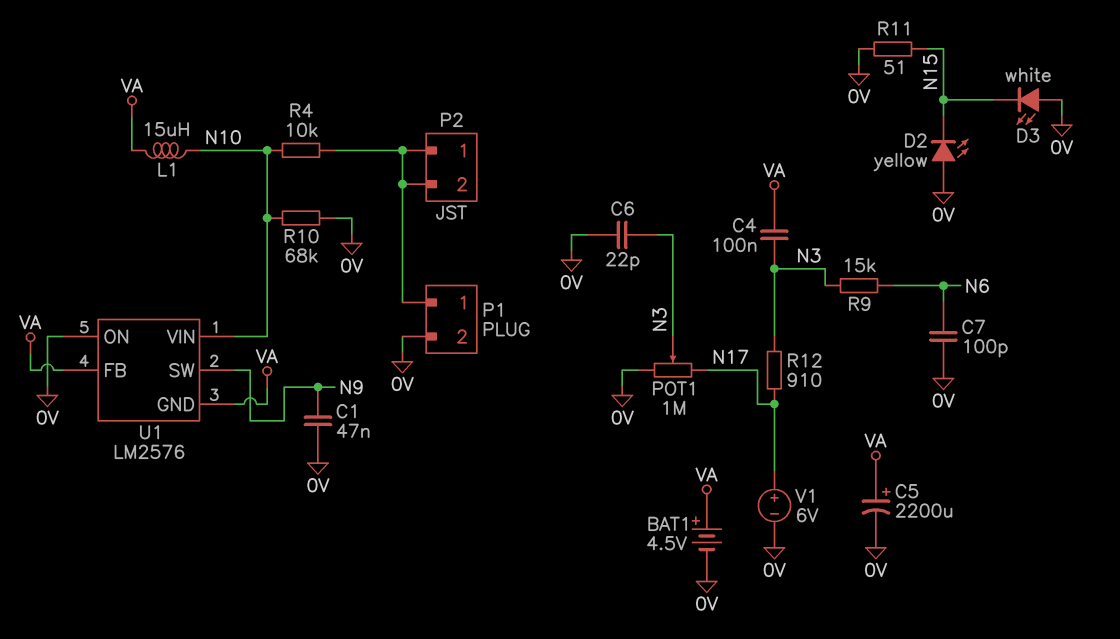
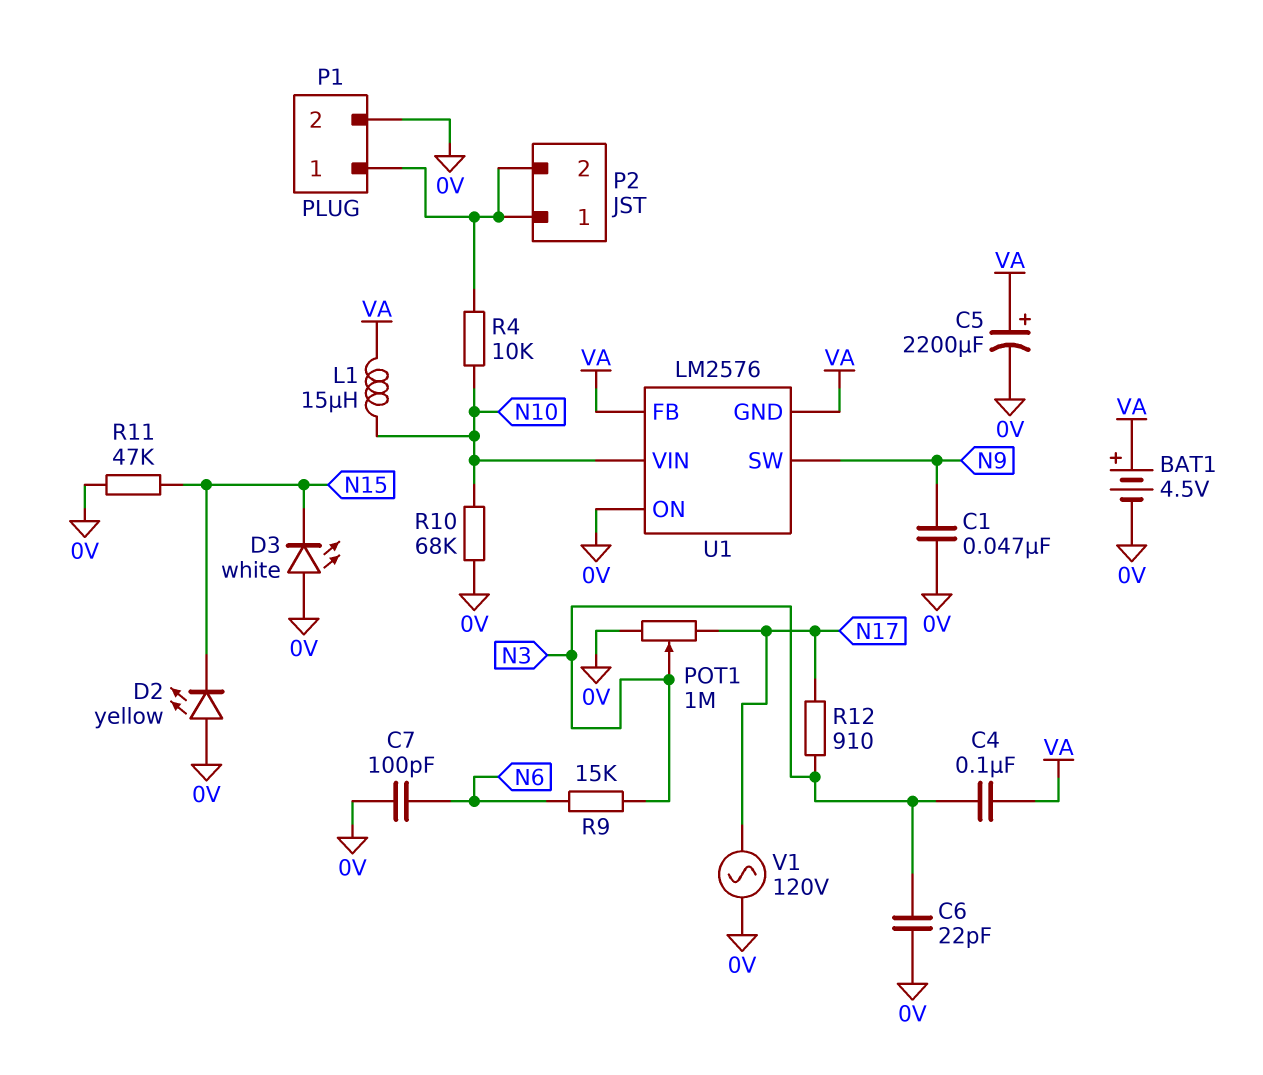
R11: 51 (0V, N15) -> 47k (0V, N15)
V1: 6V (plus N17, minus 0V) -> AC 120V (0V, N17)

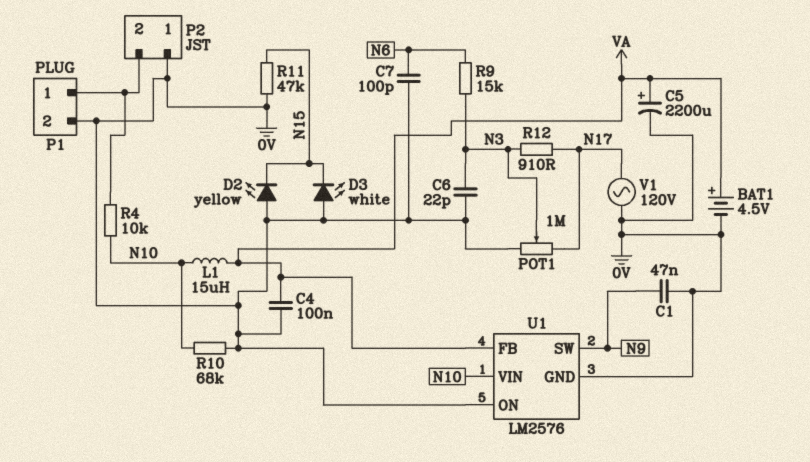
C4: 100nF (N3, VA) -> 100nF (0V, VA)
P2 pin 1: P1/1 -> 0V
U1 pin GND: VA -> 0V

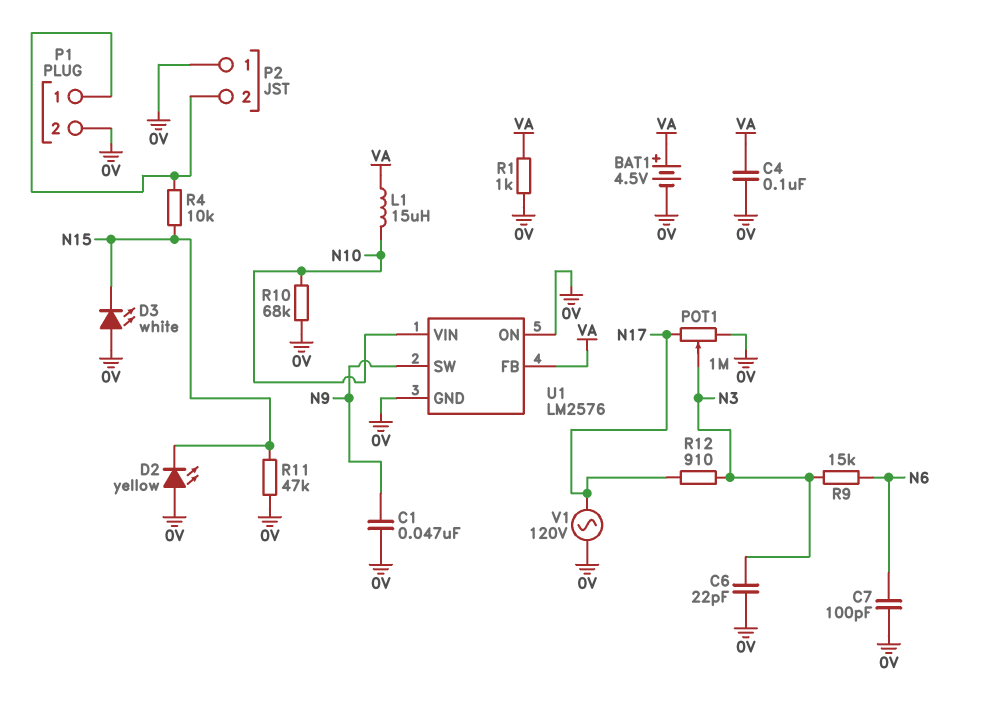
C5: 2200uF (plus VA, minus 0V) -> none
R1: none -> 1k (0V, VA)
R4: 10k (N10, P1/1) -> 10k (N15, P1/1)

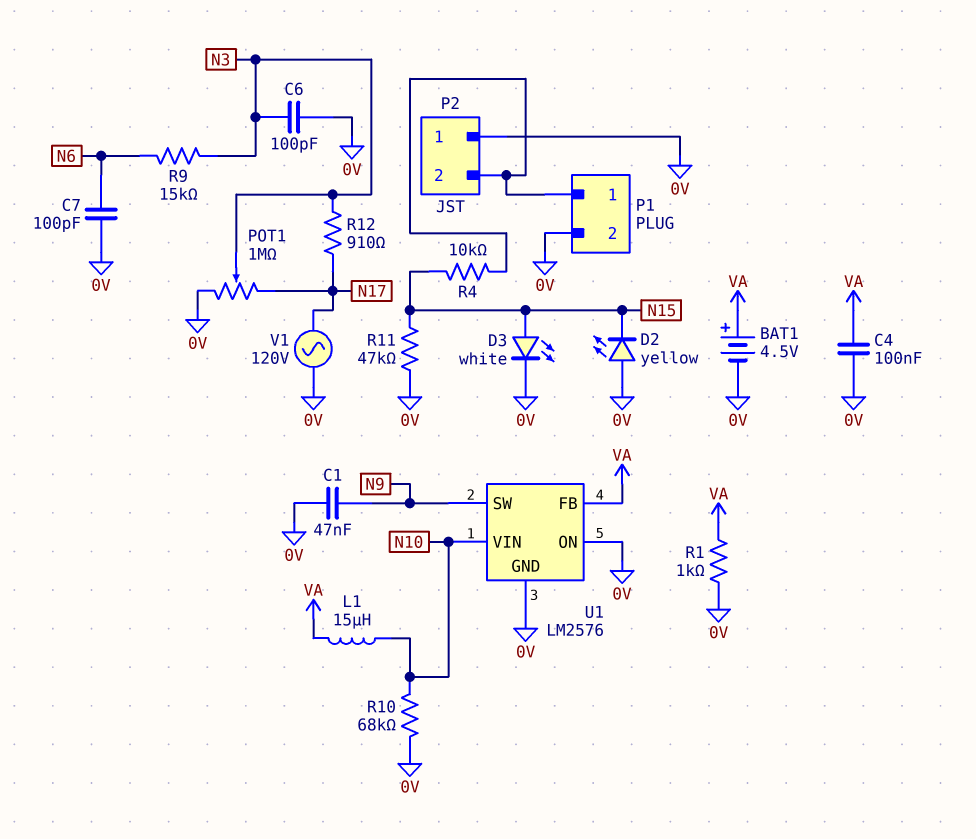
C6: 22pF (0V, N3) -> 100pF (0V, N3)
D3: LED white (A 0V, K N15) -> LED white (A N15, K 0V)

